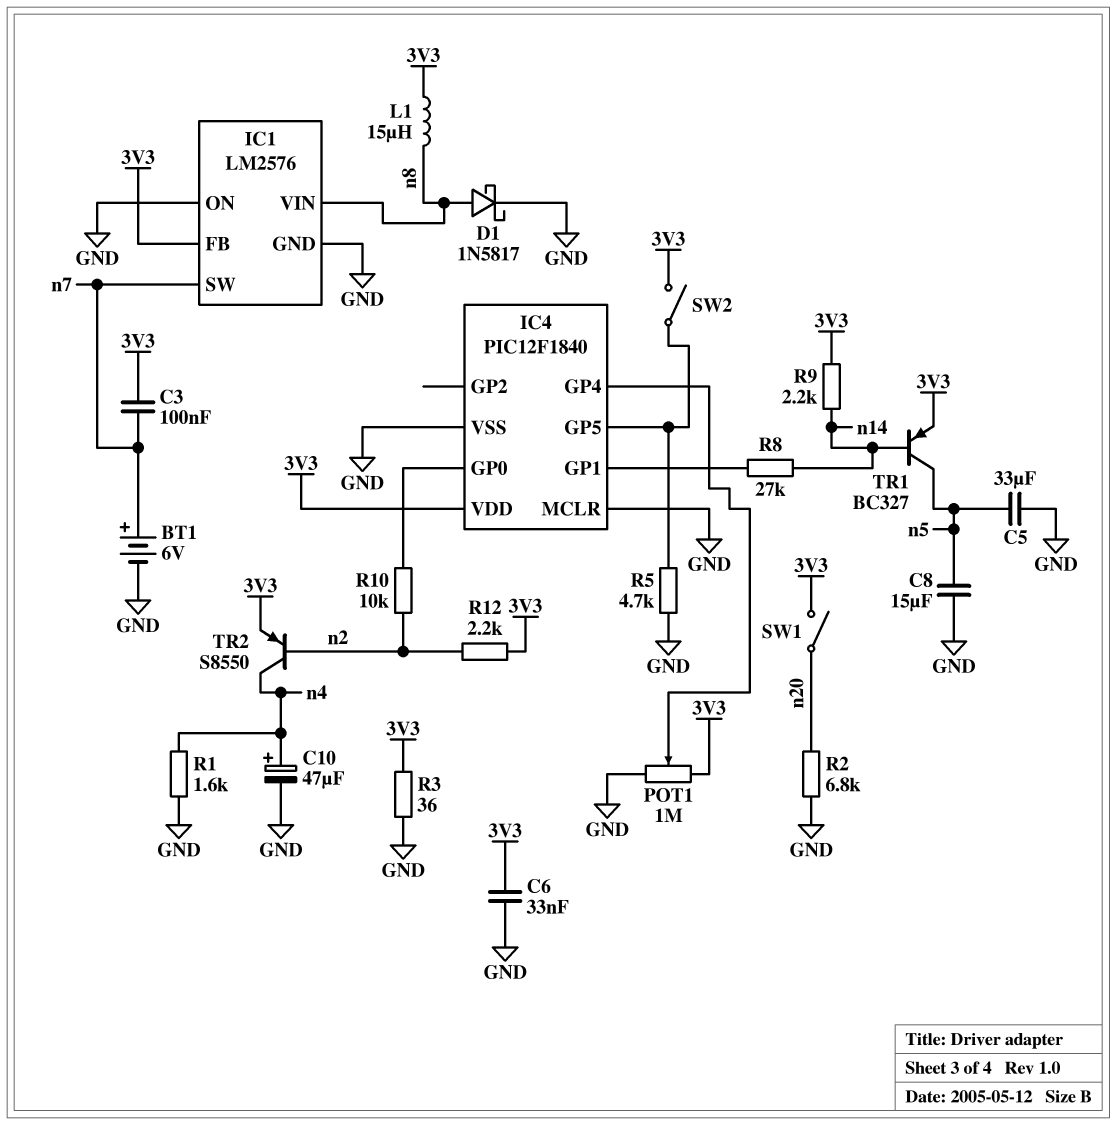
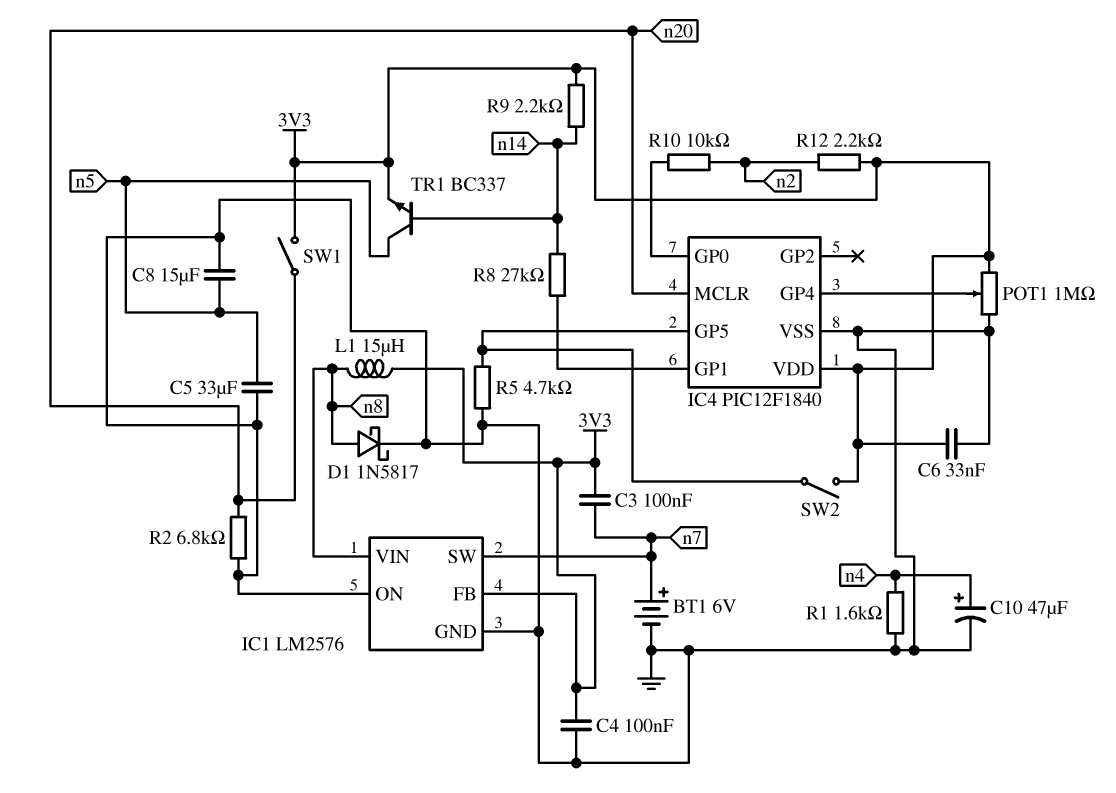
C4: none -> 100nF (3V3, GND)
IC4 pin MCLR: GND -> n20
R3: 36 (3V3, GND) -> none
TR1: PNP BC327 (B n14, C n5, E 3V3) -> NPN BC337 (B n14, C n5, E 3V3)
TR2: PNP S8550 (B n2, C n4, E 3V3) -> none

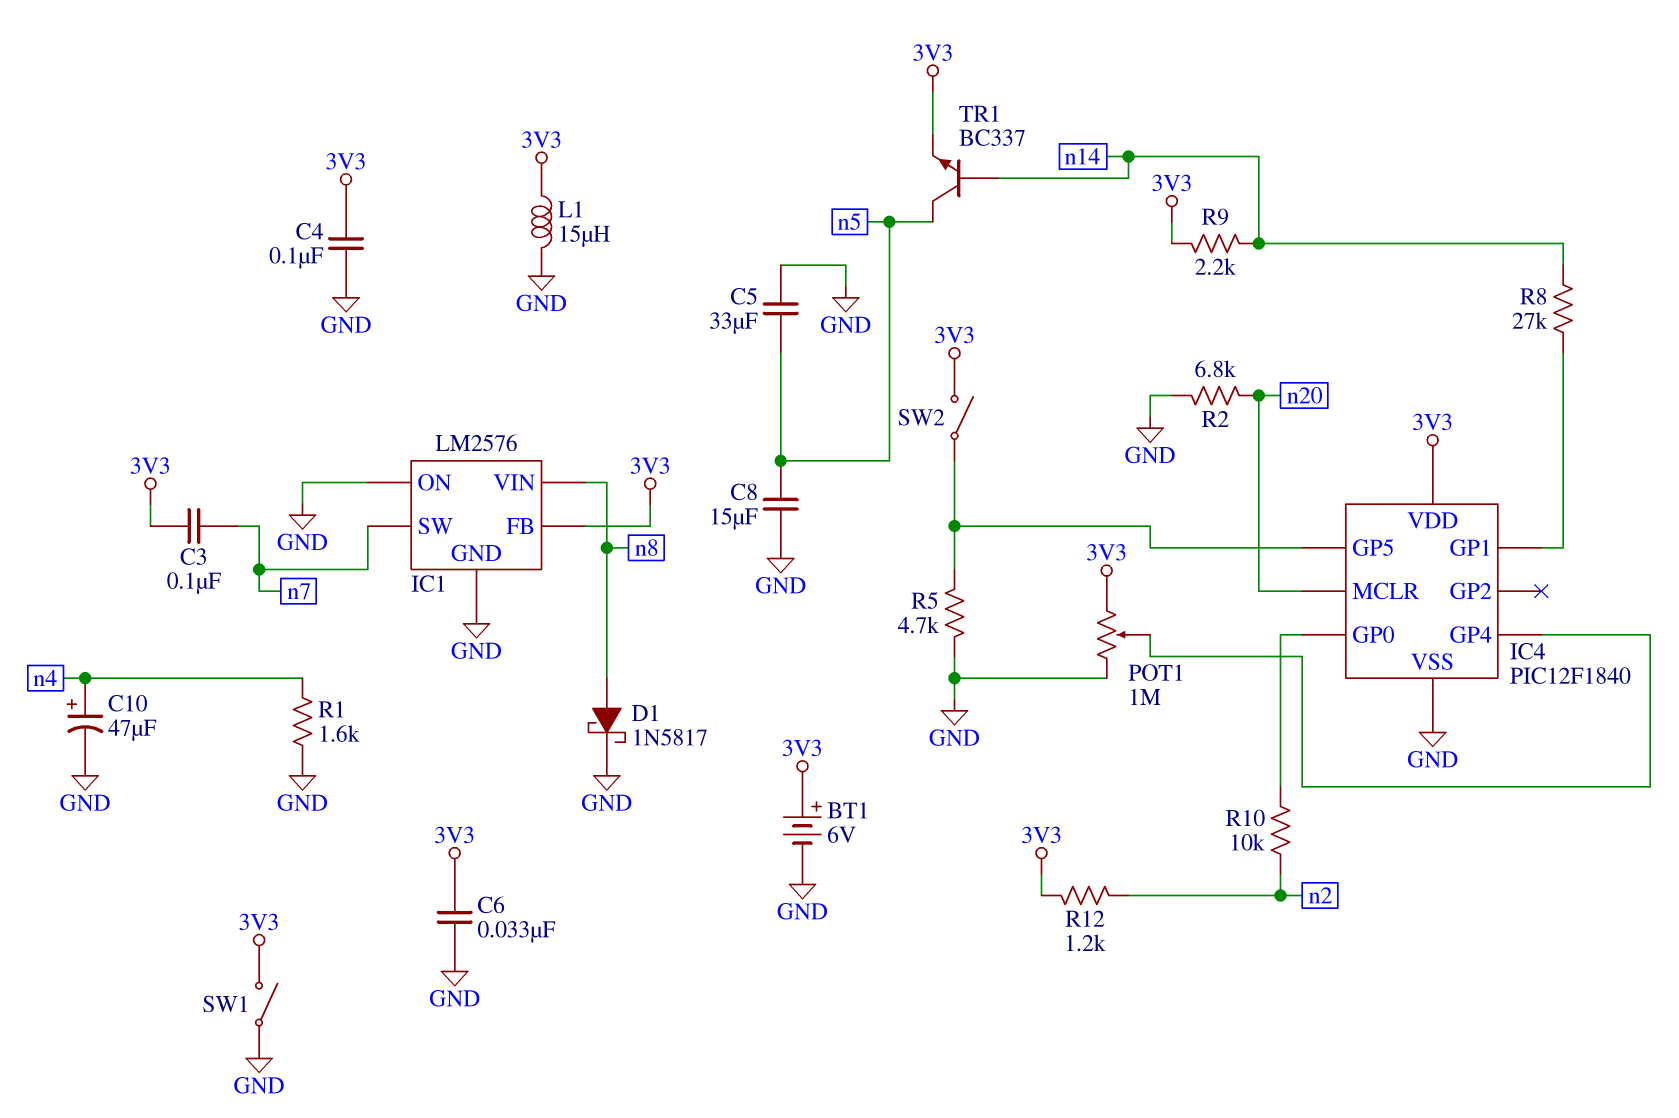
BT1: 6V (plus n7, minus GND) -> 6V (plus 3V3, minus GND)
L1: 15uH (3V3, n8) -> 15uH (3V3, GND)
R12: 2.2k (3V3, n2) -> 1.2k (3V3, n2)
SW1: switch (3V3, n20) -> switch (3V3, GND)

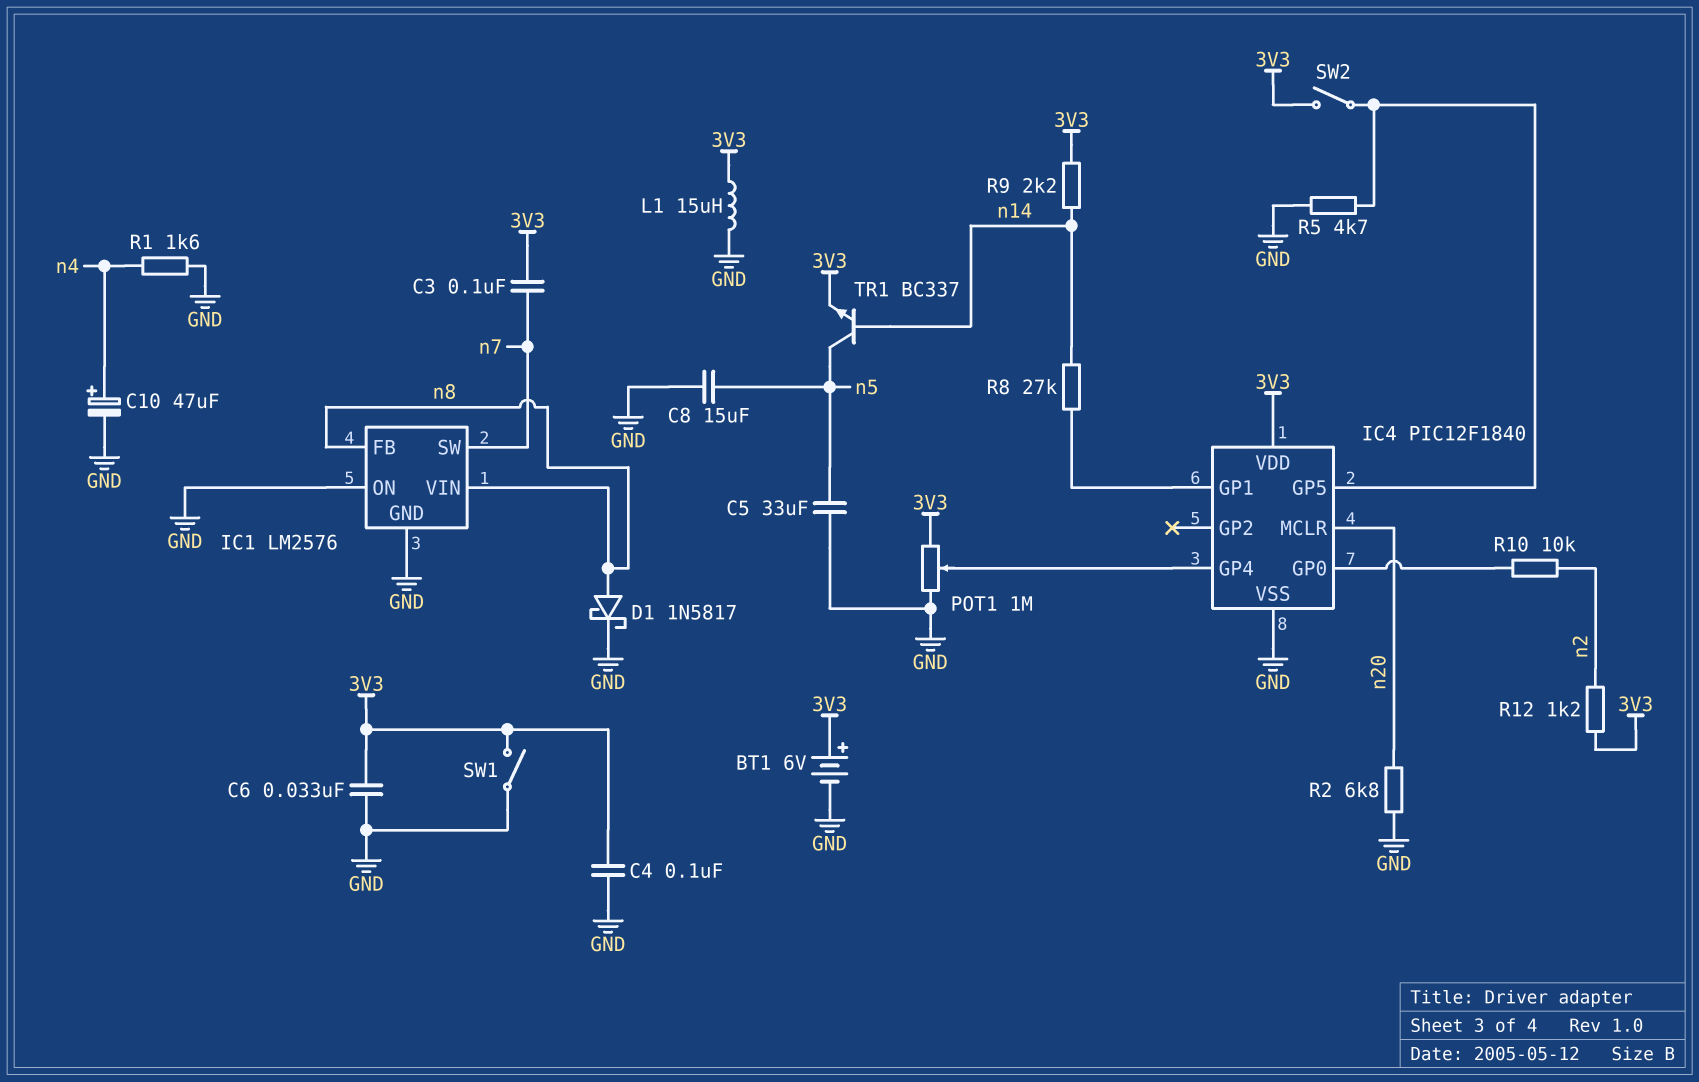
IC1 pin FB: 3V3 -> n8

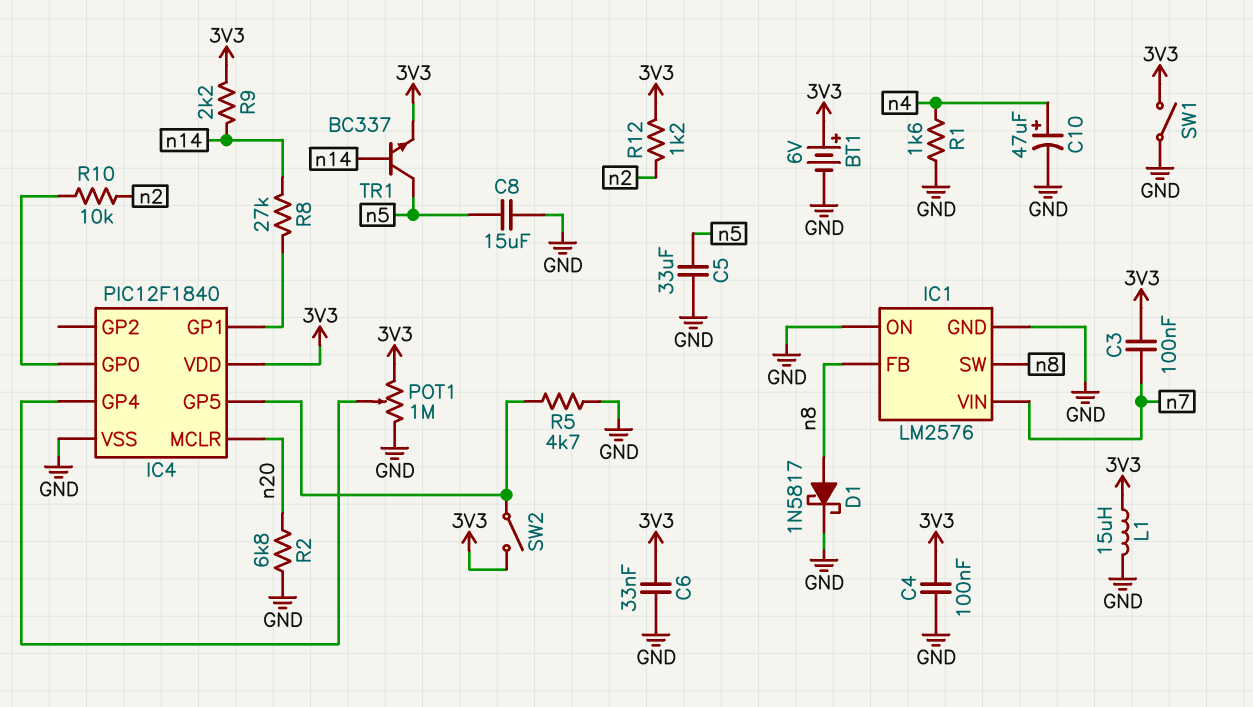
IC1 pin SW: n7 -> n8
IC1 pin VIN: n8 -> n7

